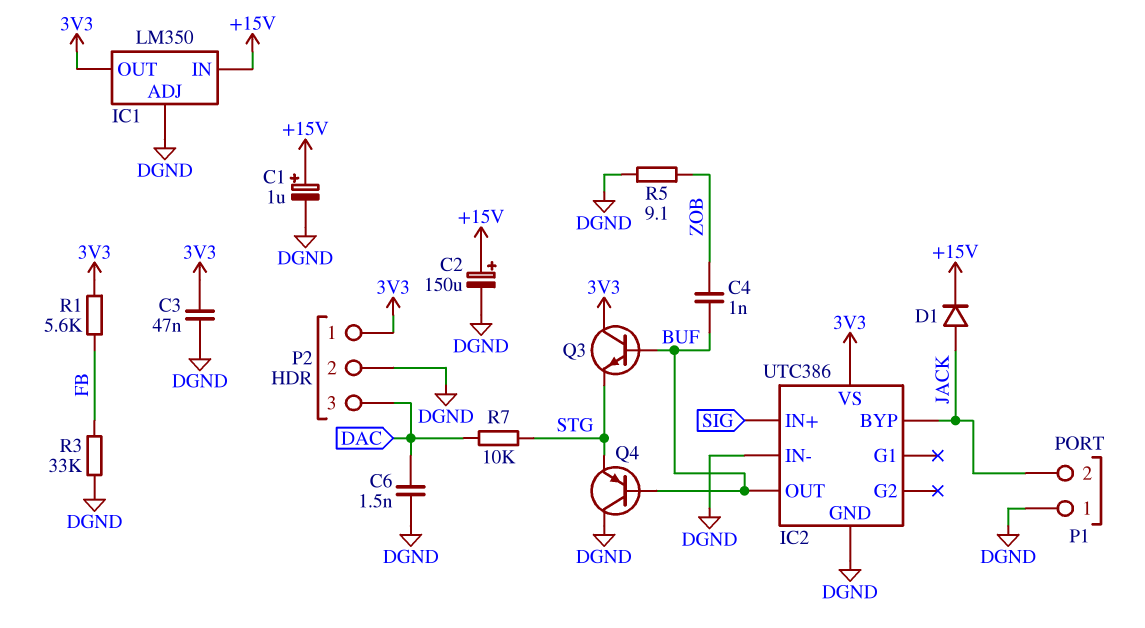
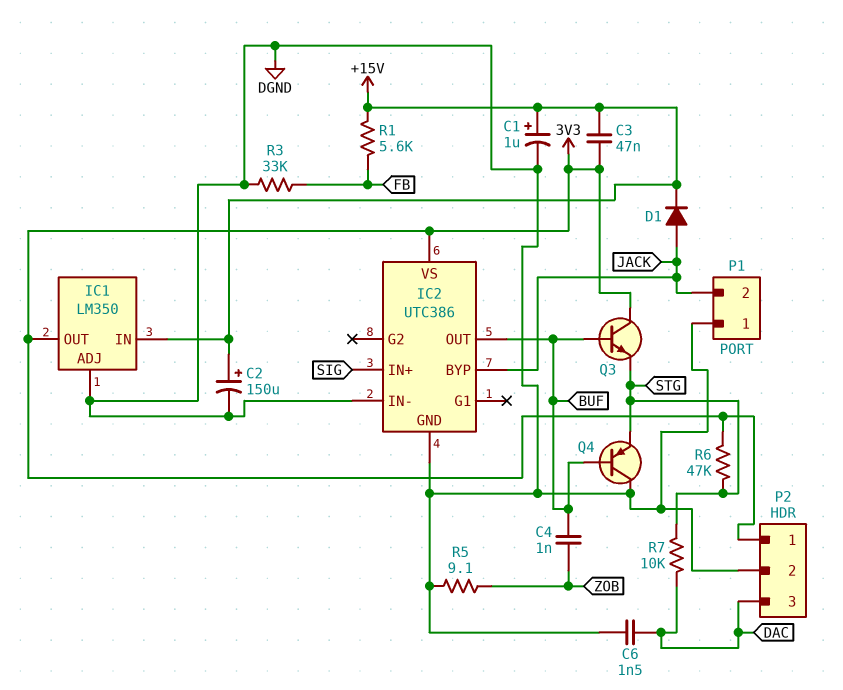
C3: 47nF (3V3, DGND) -> 47nF (+15V, 3V3)
R1: 5.6k (3V3, FB) -> 5.6k (+15V, FB)
R6: none -> 47k (3V3, STG)

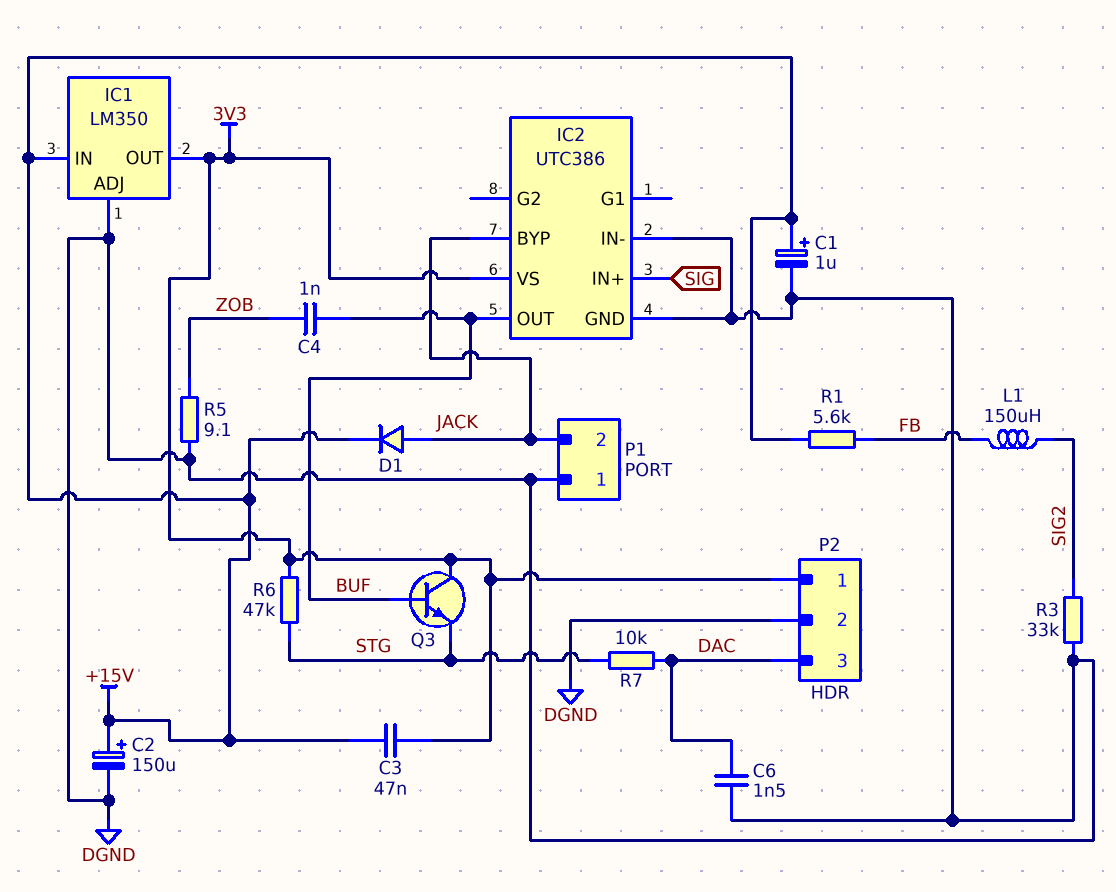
L1: none -> 150uH (FB, SIG2)
Q4: PNP (B BUF, C DGND, E STG) -> none
R3: 33k (DGND, FB) -> 33k (DGND, SIG2)

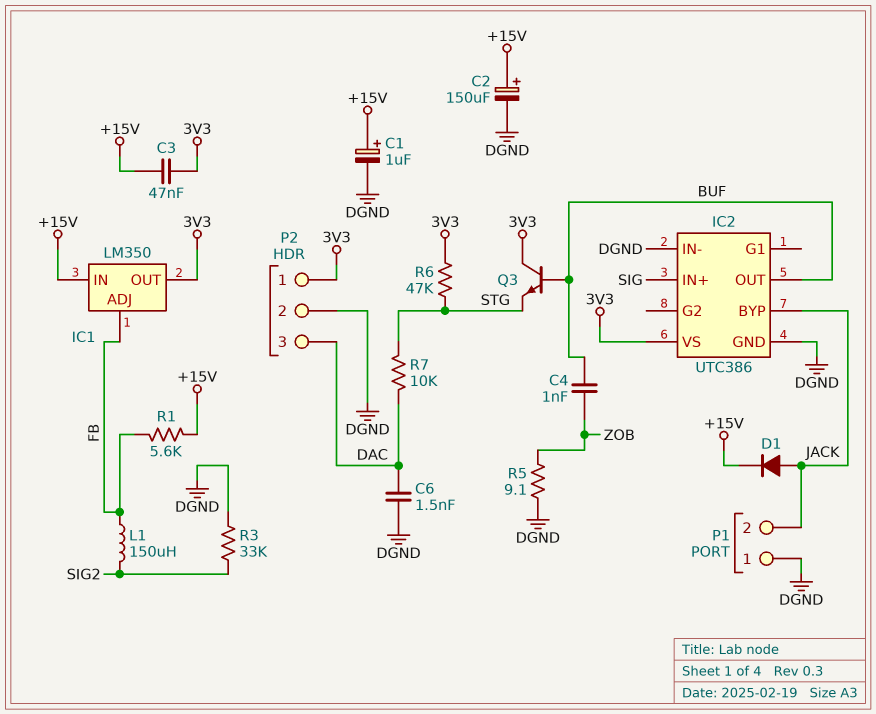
IC1 pin ADJ: DGND -> FB

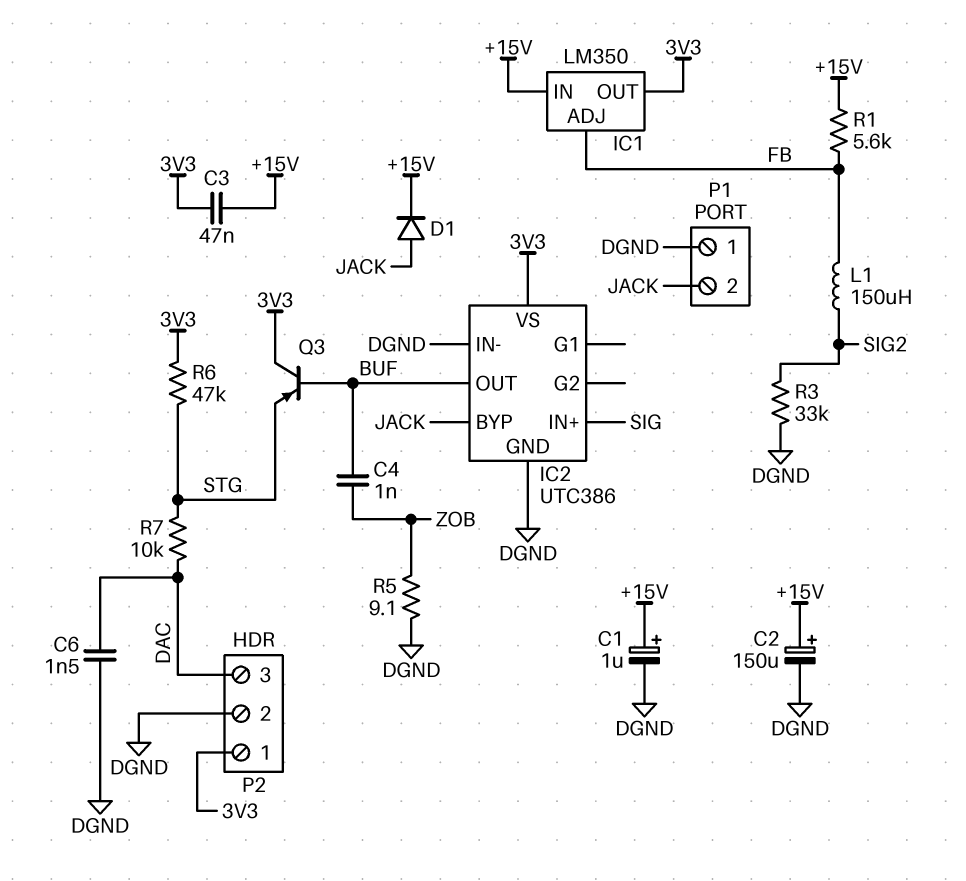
Q3: NPN (B BUF, C 3V3, E STG) -> PNP (B BUF, C 3V3, E STG)

